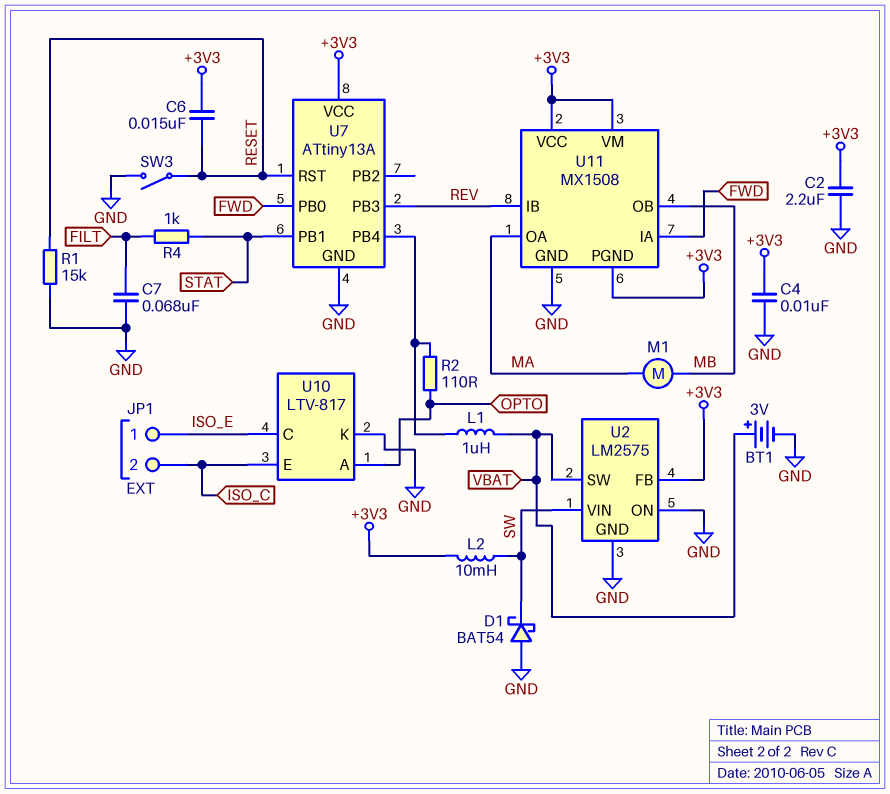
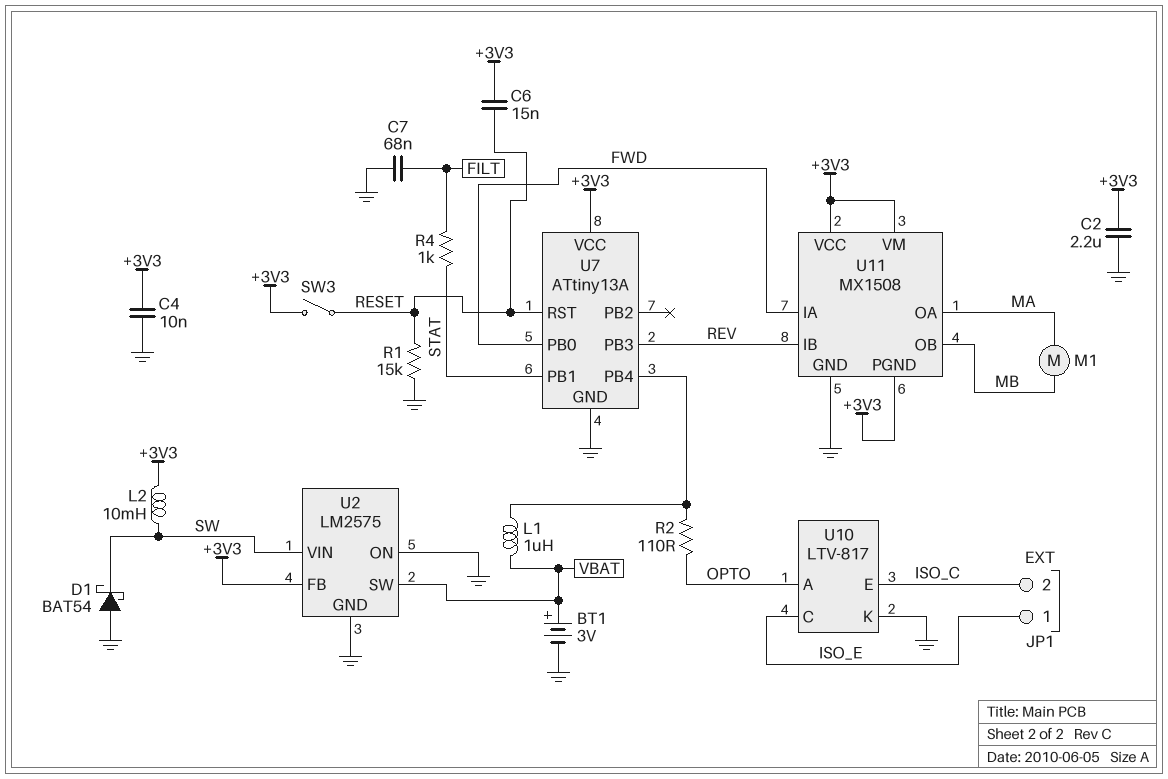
SW3: switch (GND, RESET) -> switch (+3V3, RESET)

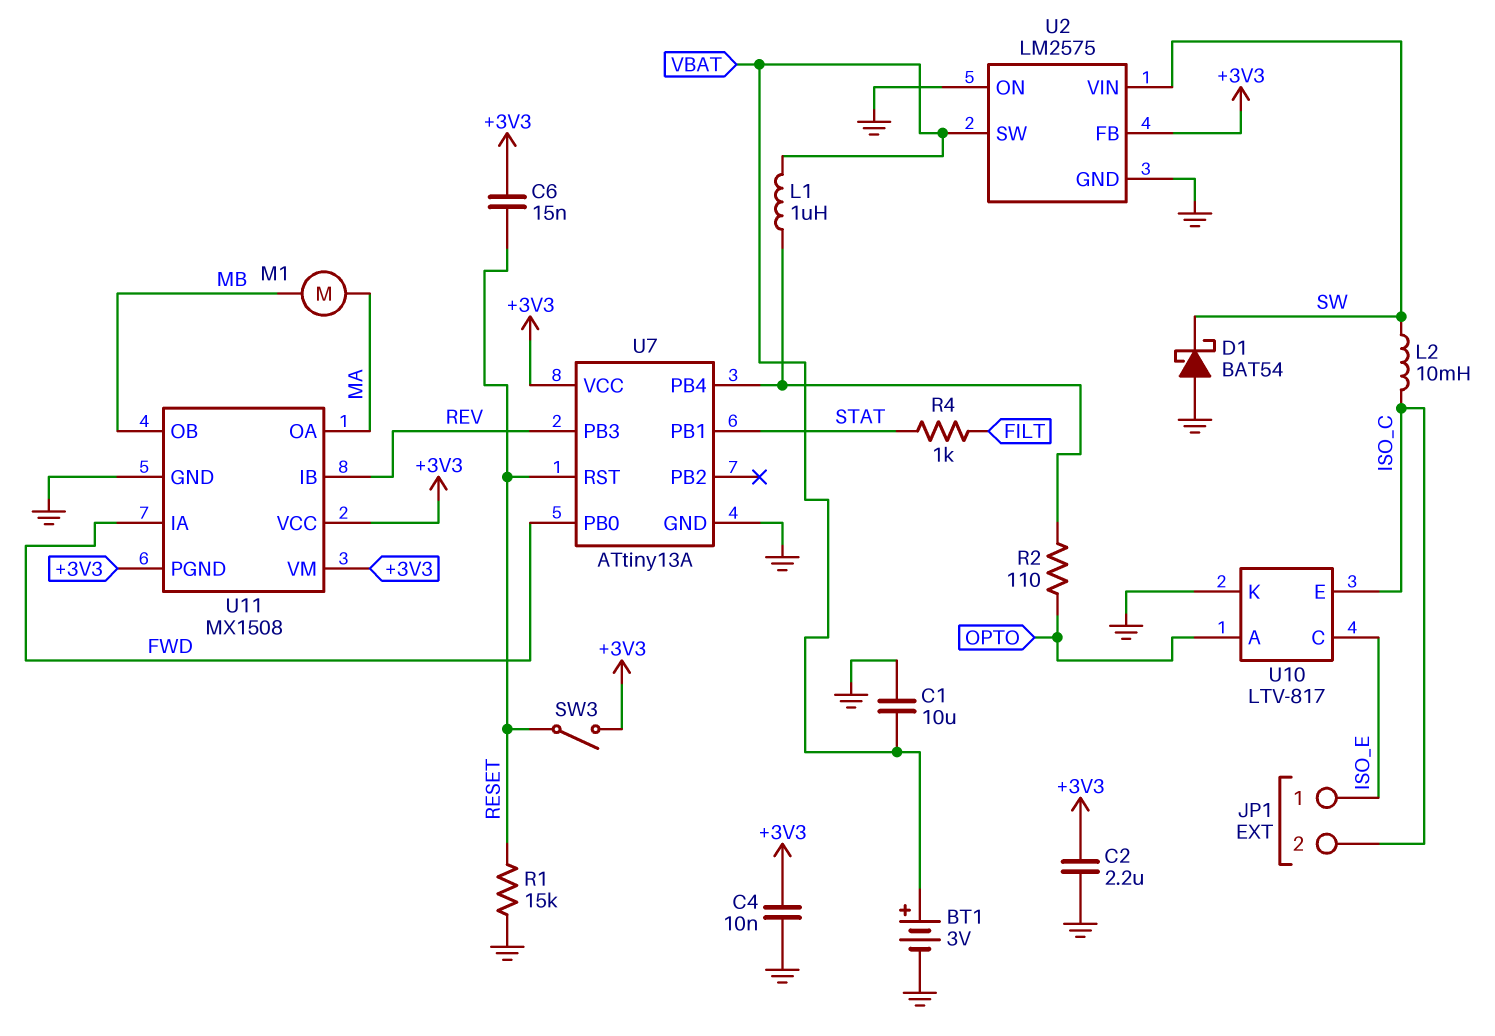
C1: none -> 10uF (GND, VBAT)
C7: 68nF (FILT, GND) -> none
L2: 10mH (+3V3, SW) -> 10mH (ISO_C, SW)

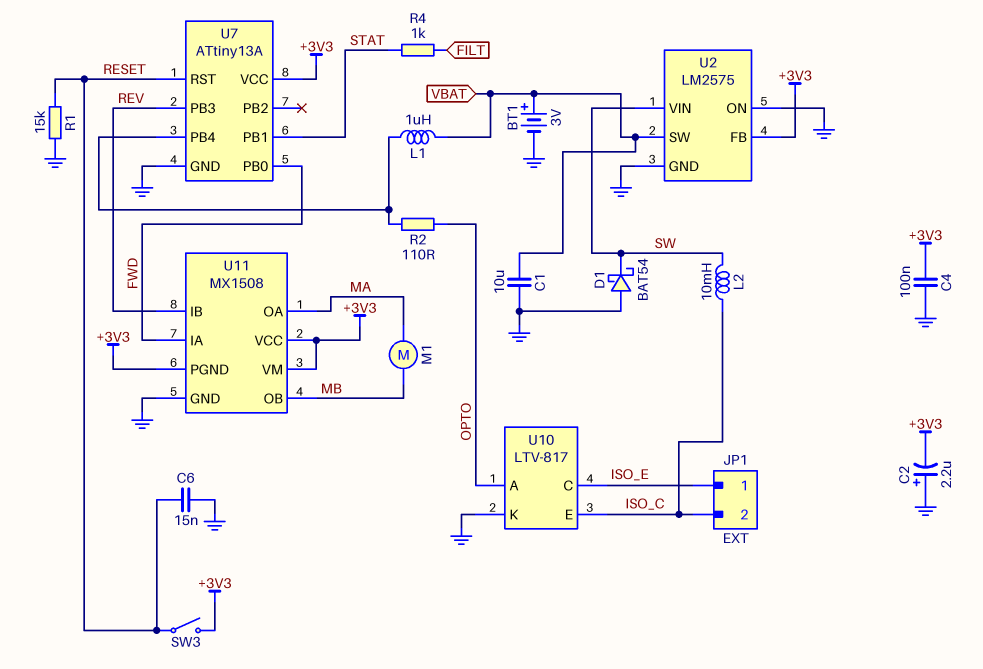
C2: 2.2uF (+3V3, GND) -> 2.2uF (plus GND, minus +3V3)
C4: 10nF (+3V3, GND) -> 100nF (+3V3, GND)
C6: 15nF (+3V3, RESET) -> 15nF (GND, RESET)

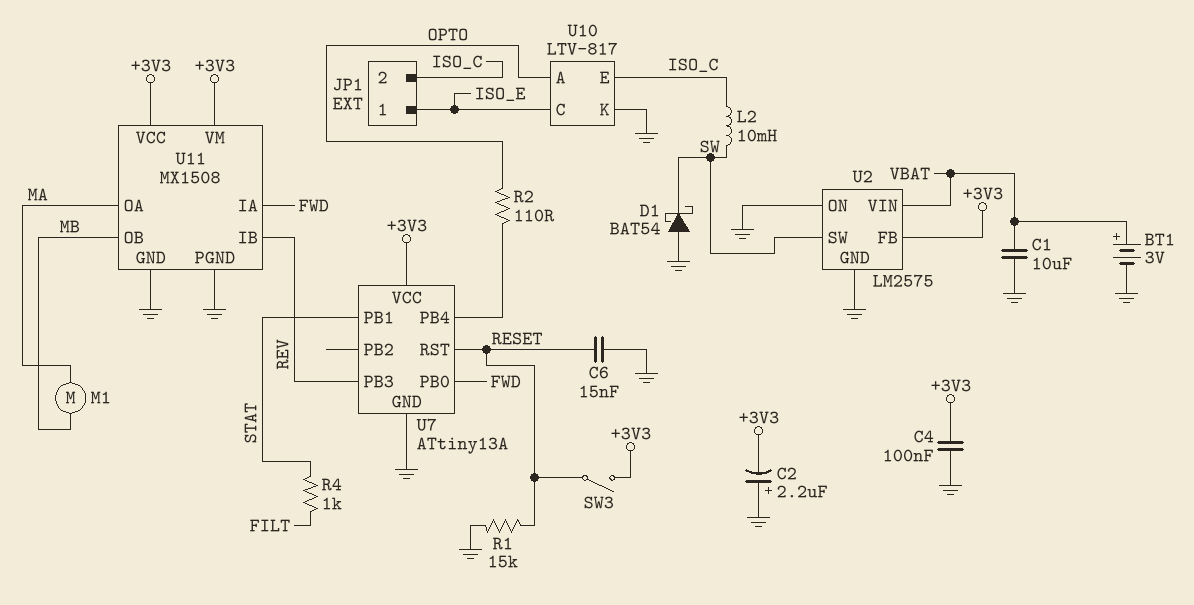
L1: 1uH (U7/PB4, VBAT) -> none
U2 pin SW: VBAT -> SW
U2 pin VIN: SW -> VBAT
U11 pin PGND: +3V3 -> GND

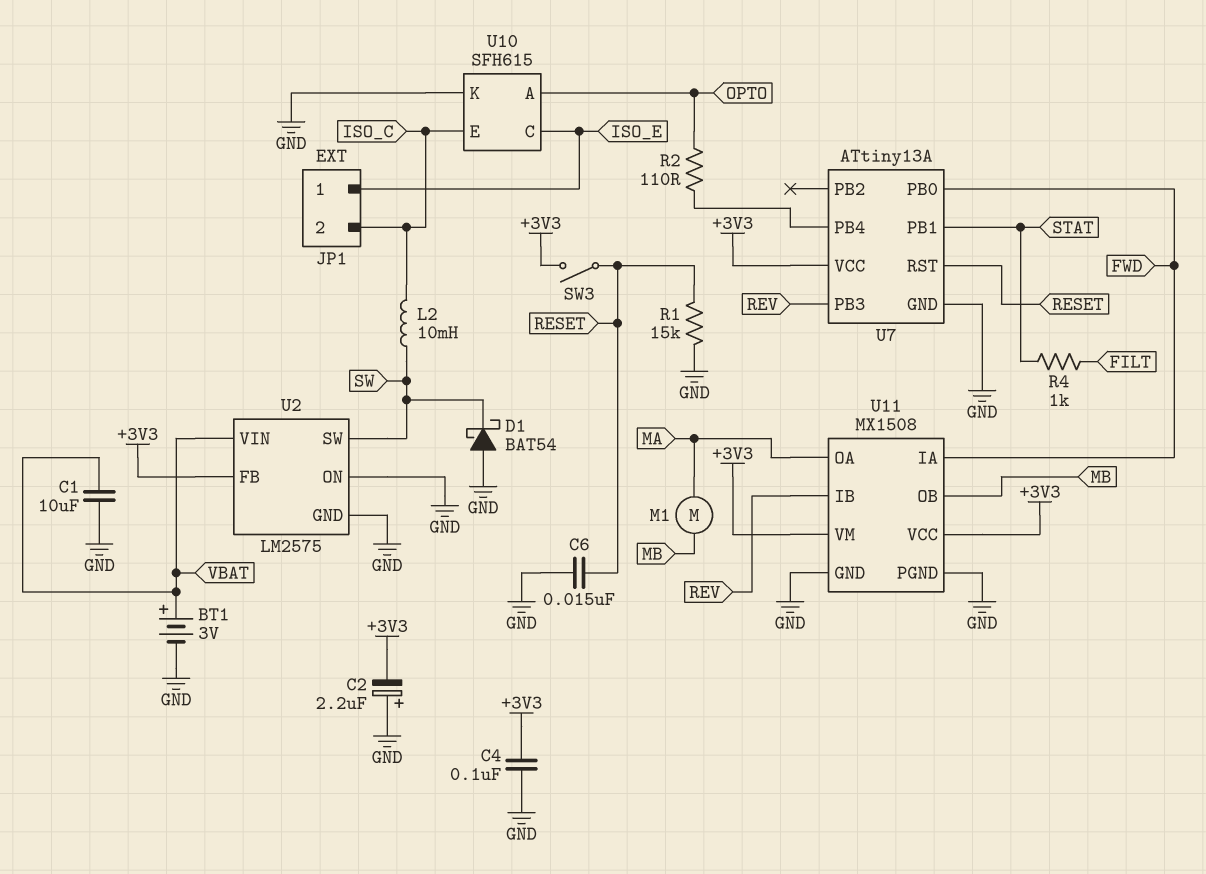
U10: LTV-817 -> SFH615

